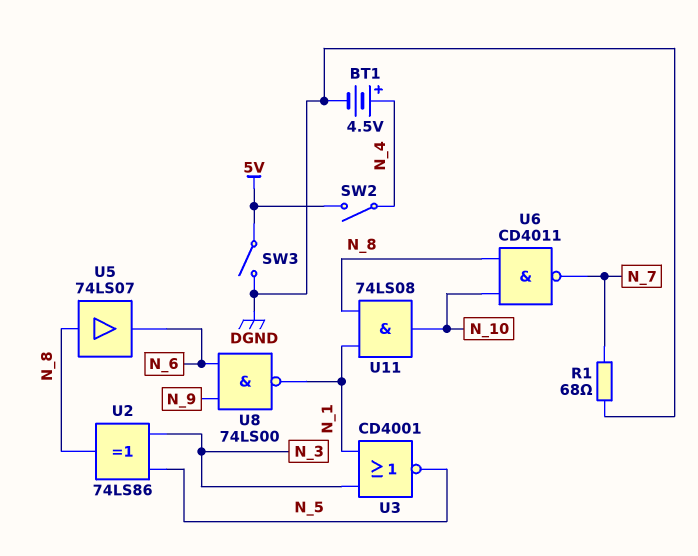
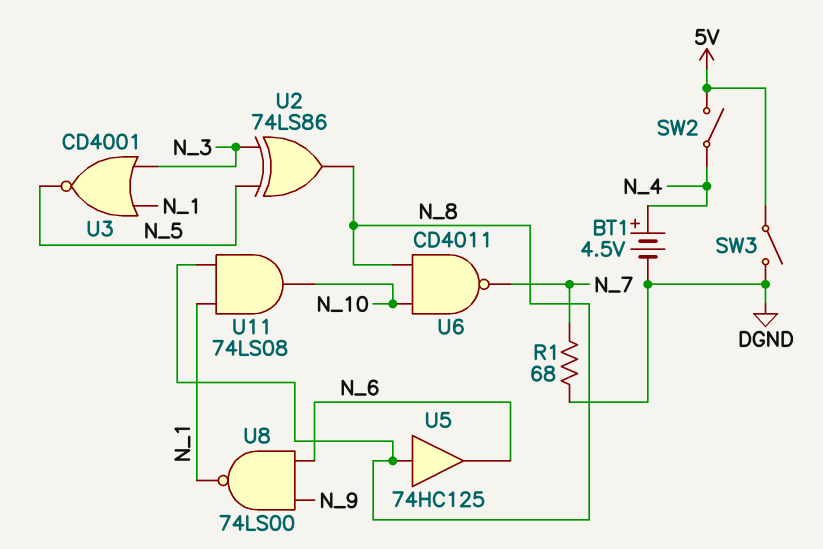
U5: buffer 74LS07 (in N_8, out N_6) -> buffer 74HC125 (in N_8, out N_6)

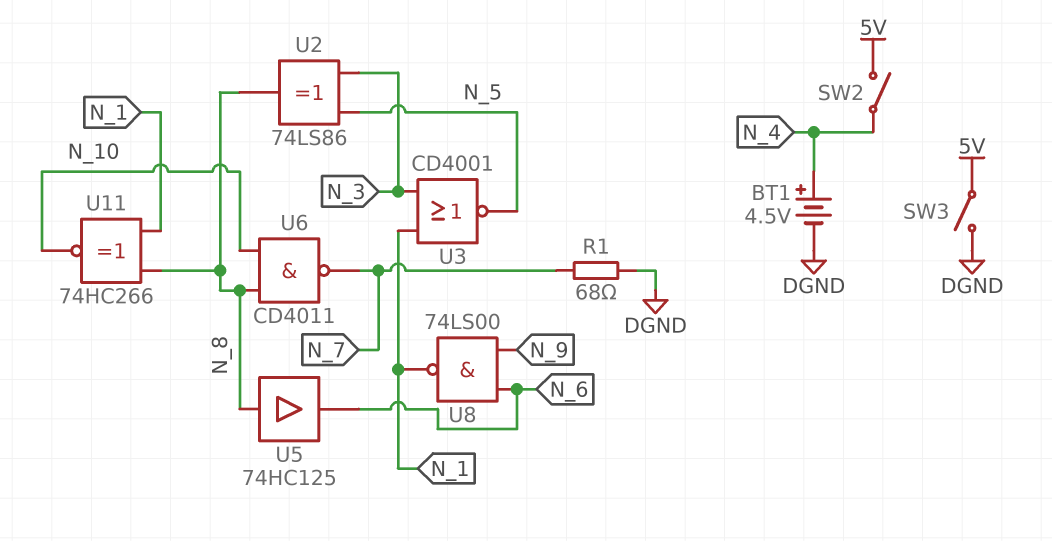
U11: AND 74LS08 (in N_1, in N_8, out N_10) -> XNOR 74HC266 (in N_1, in N_8, out N_10)

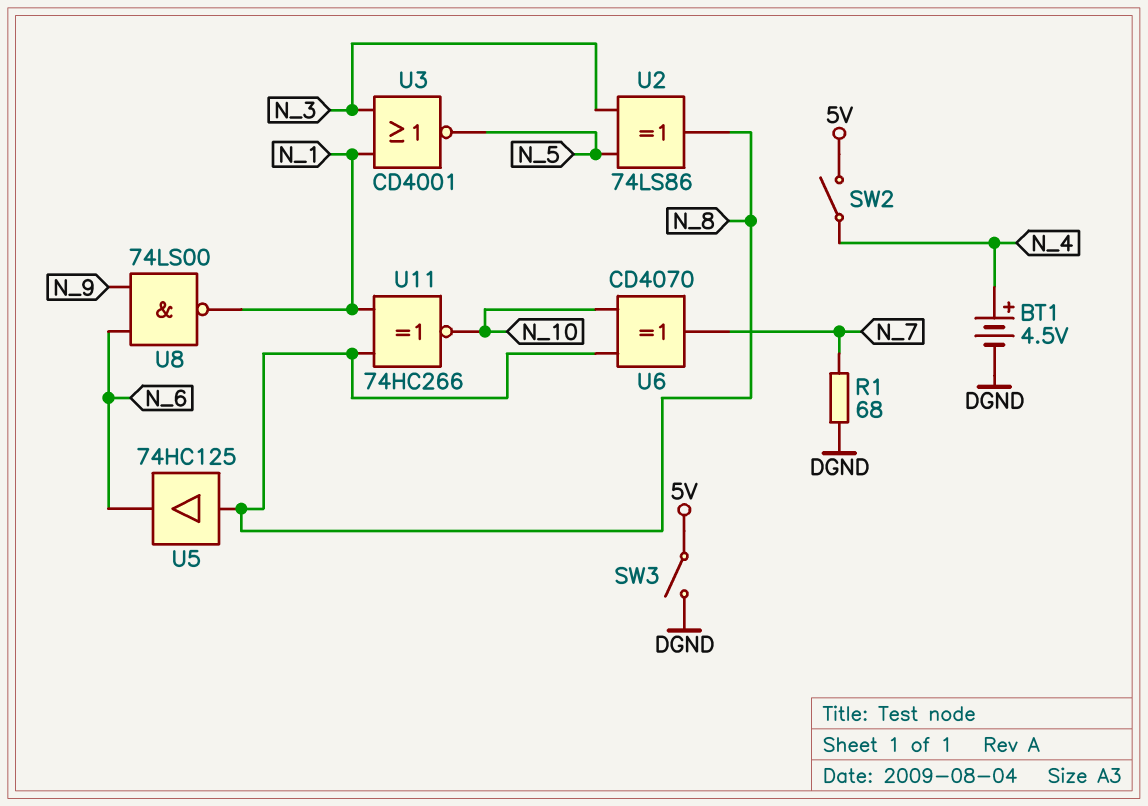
U6: NAND CD4011 (in N_8, in N_10, out N_7) -> XOR CD4070 (in N_8, in N_10, out N_7)

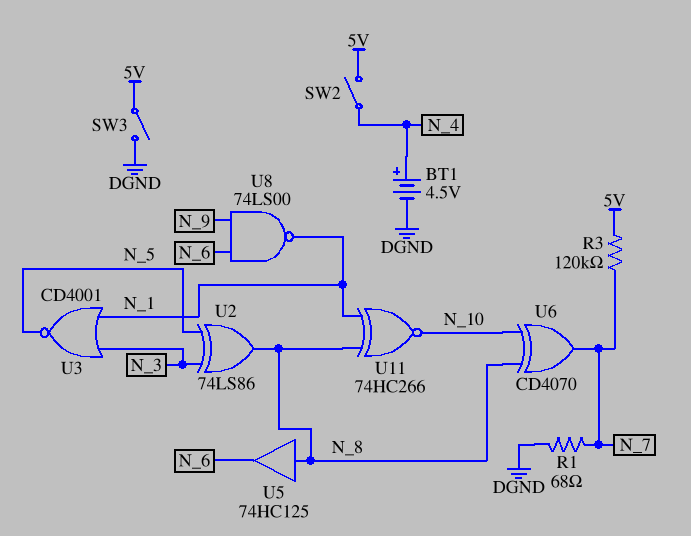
R3: none -> 120k (5V, N_7)

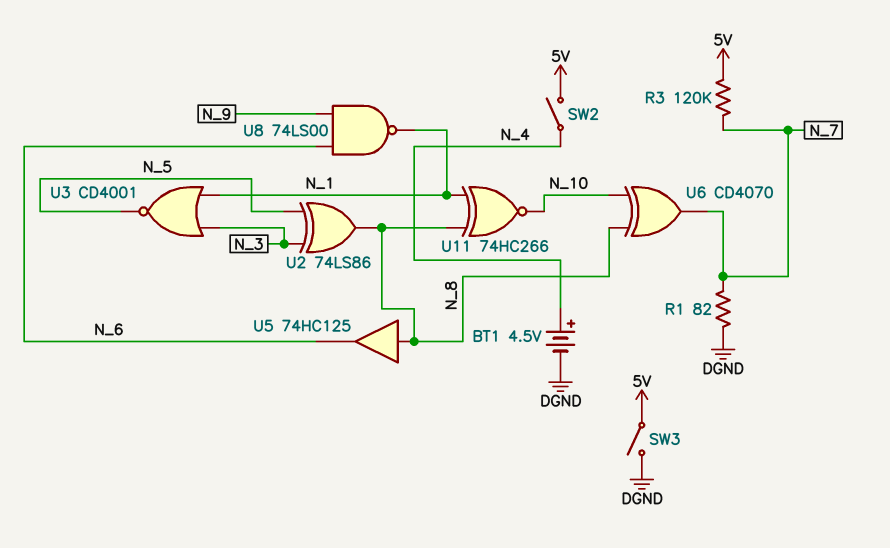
R1: 68 (DGND, N_7) -> 82 (DGND, N_7)

